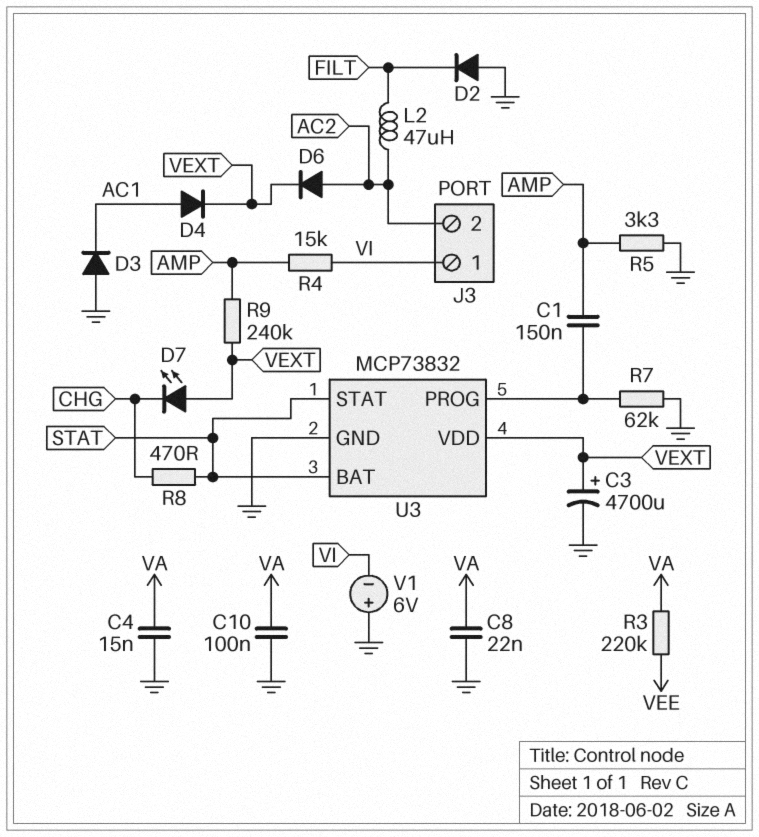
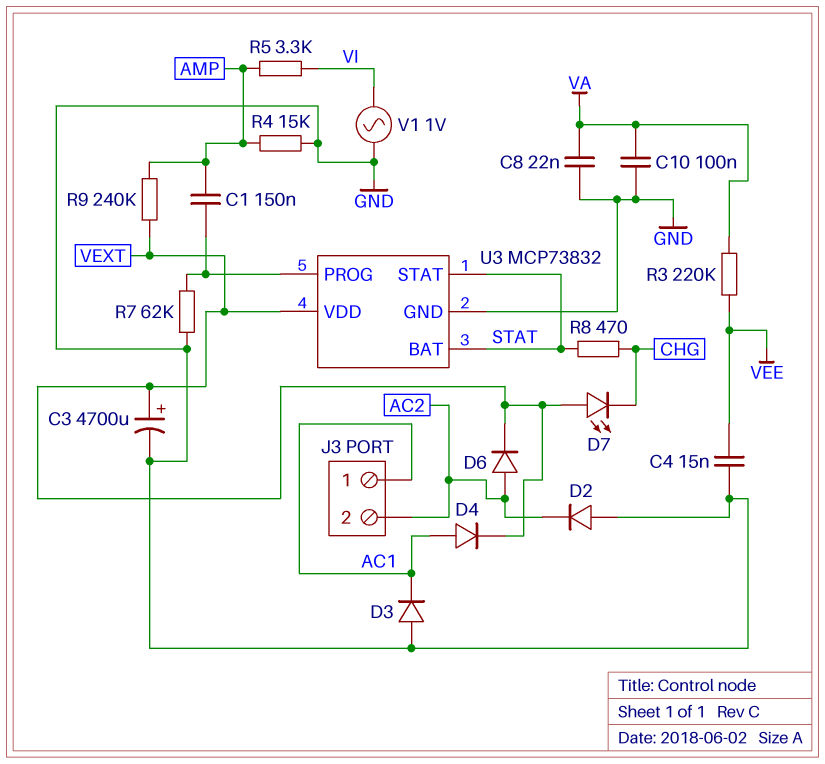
C4: 15nF (GND, VA) -> 15nF (GND, VEE)
D2: diode (A GND, K FILT) -> diode (A GND, K AC2)
J3 pin 1: VI -> AC1
L2: 47uH (AC2, FILT) -> none
R4: 15k (AMP, VI) -> 15k (AMP, GND)
R5: 3.3k (AMP, GND) -> 3.3k (AMP, VI)
V1: 6V (plus GND, minus VI) -> AC 1V (GND, VI)

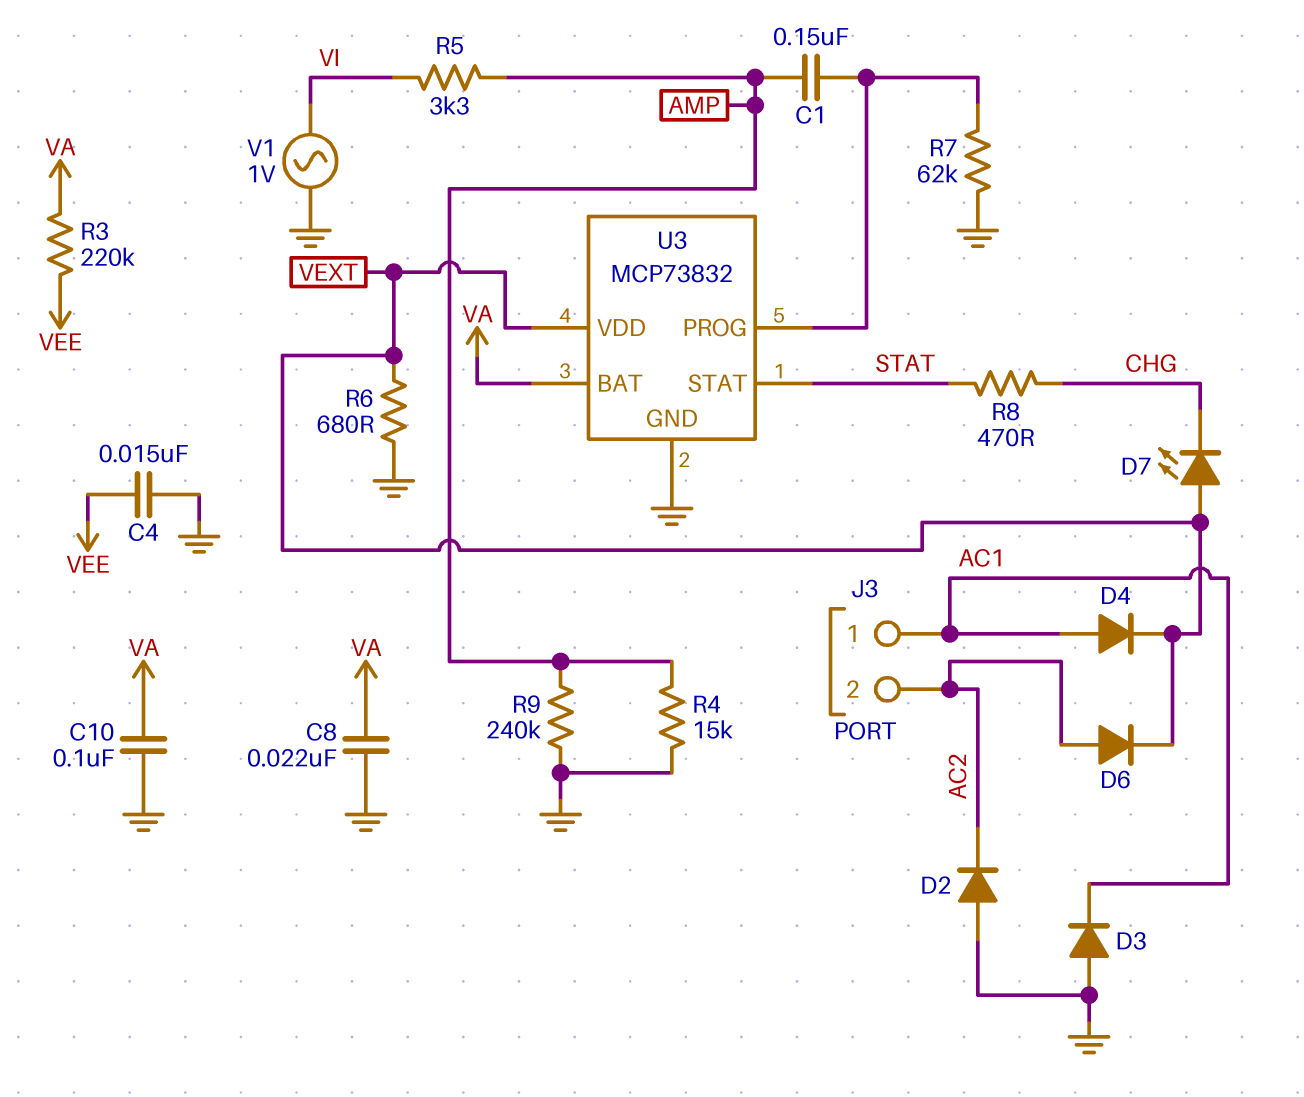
C3: 4700uF (plus VEXT, minus GND) -> none
R6: none -> 680 (GND, VEXT)
R9: 240k (AMP, VEXT) -> 240k (AMP, GND)
U3 pin BAT: STAT -> VA

